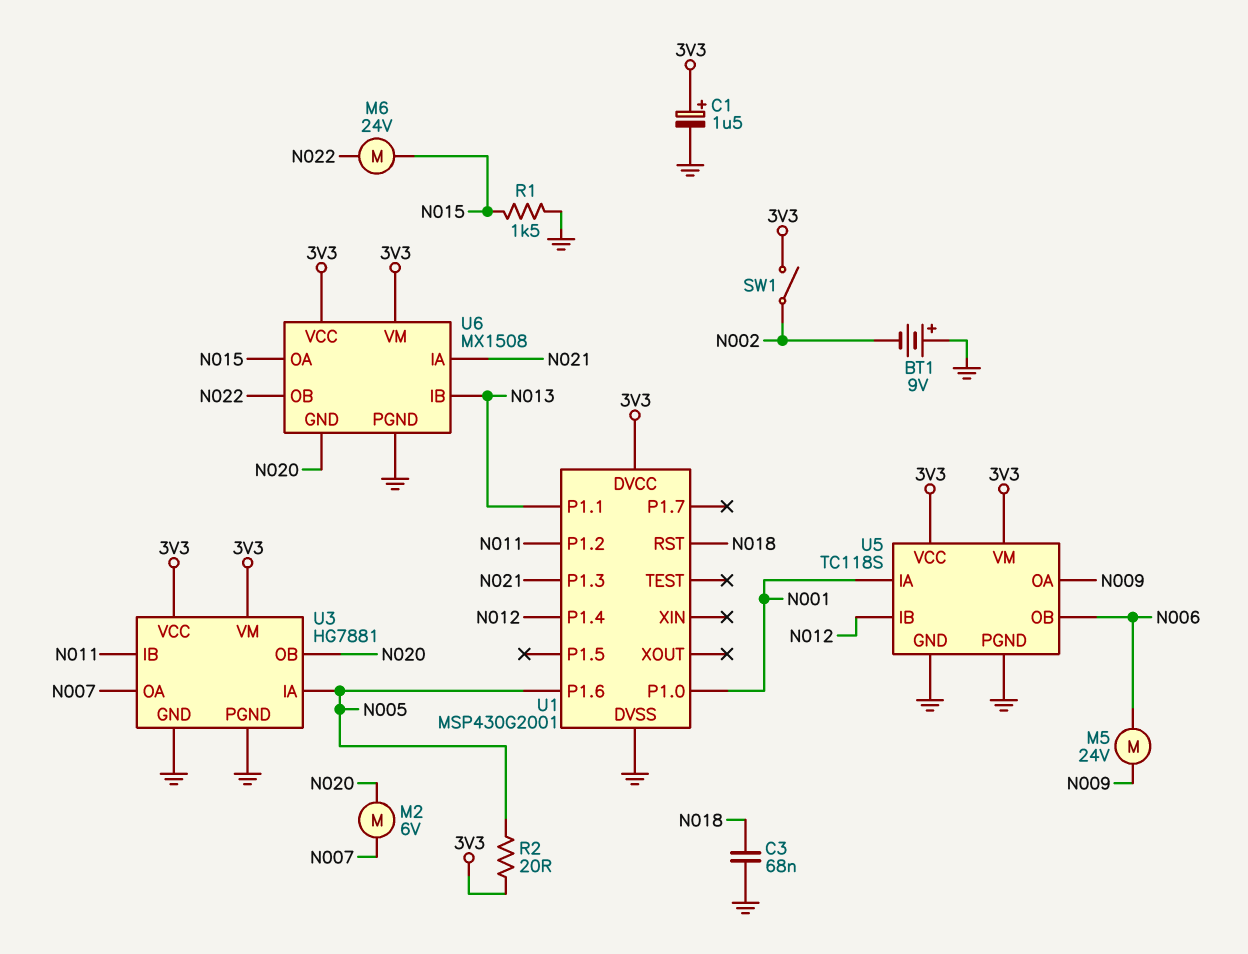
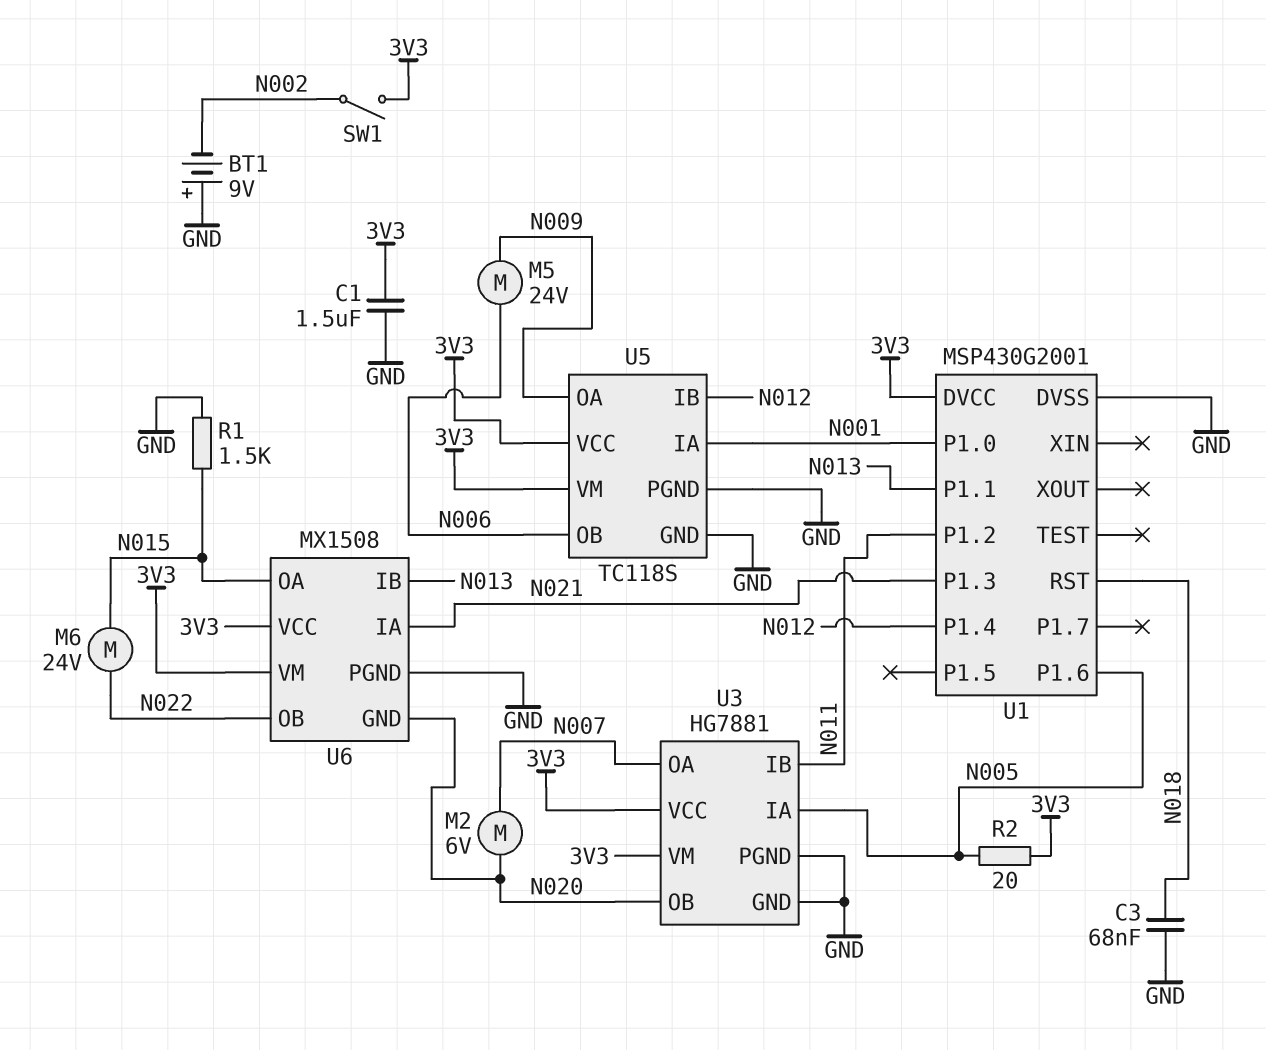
C1: 1.5uF (plus 3V3, minus GND) -> 1.5uF (3V3, GND)

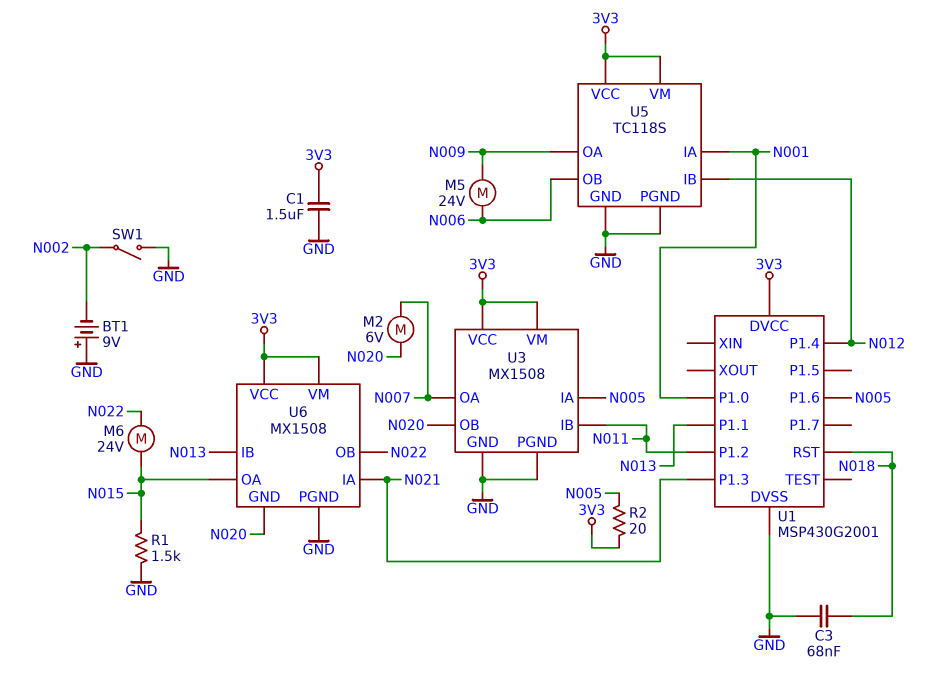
SW1: switch (3V3, N002) -> switch (GND, N002)
U3: HG7881 -> MX1508

